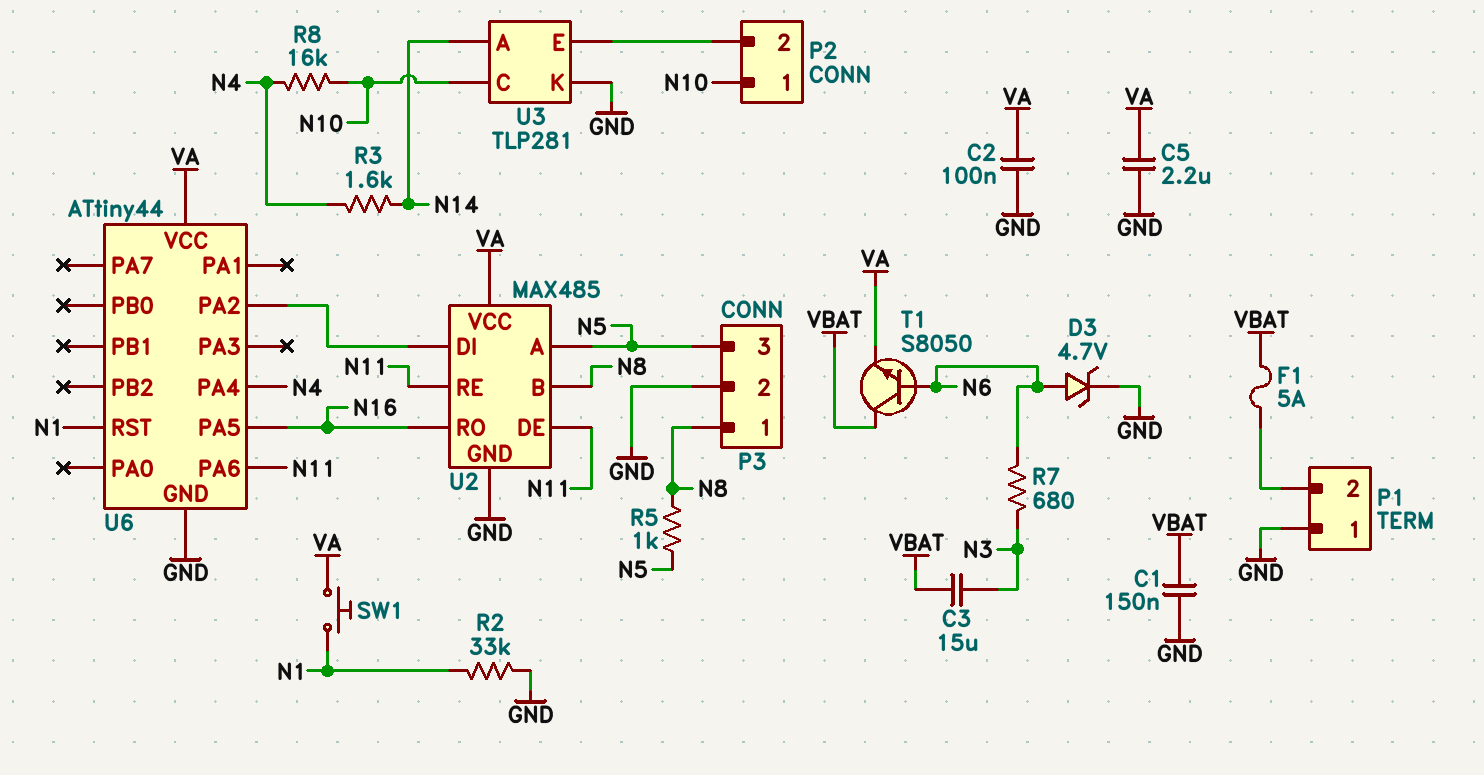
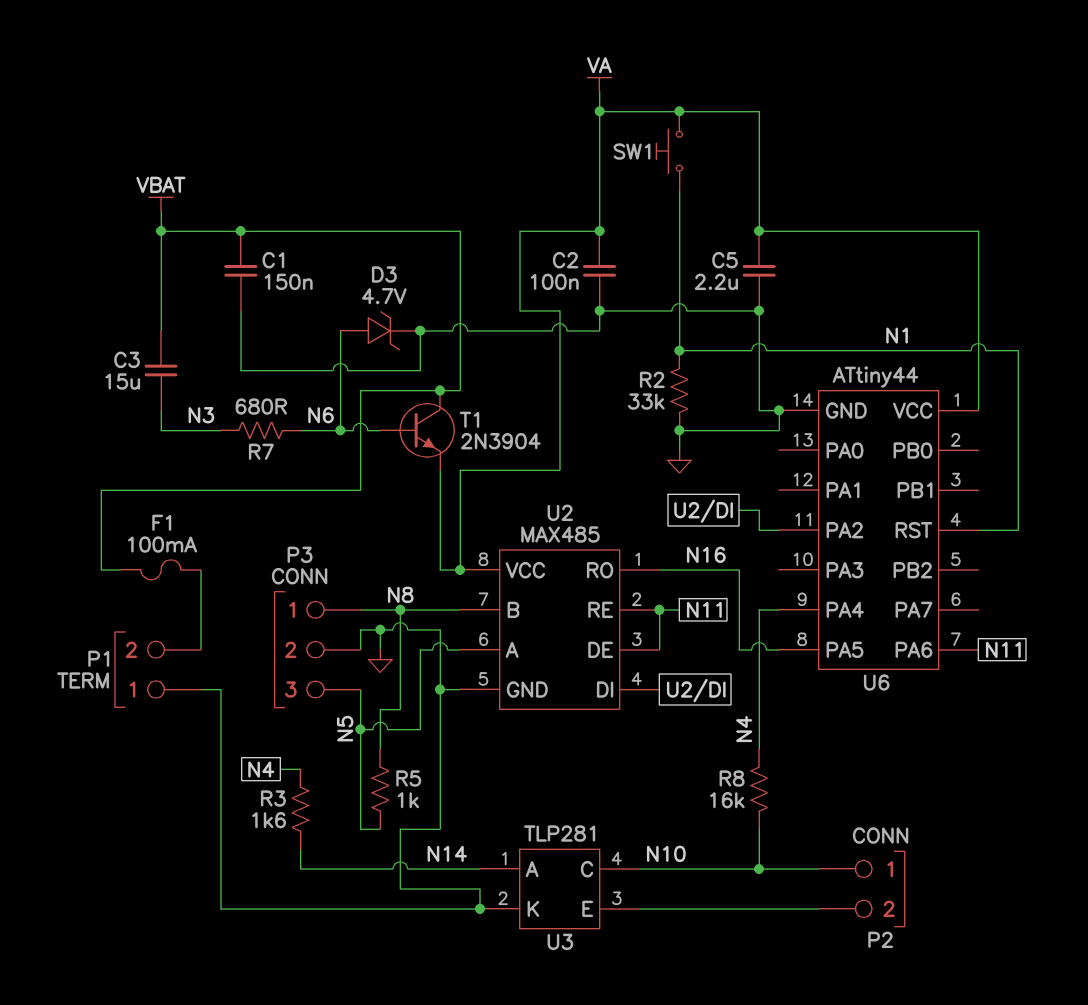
F1: 5A (P1/2, VBAT) -> 100mA (P1/2, VBAT)
T1: NPN S8050 (B N6, C VBAT, E VA) -> NPN 2N3904 (B N6, C VBAT, E VA)

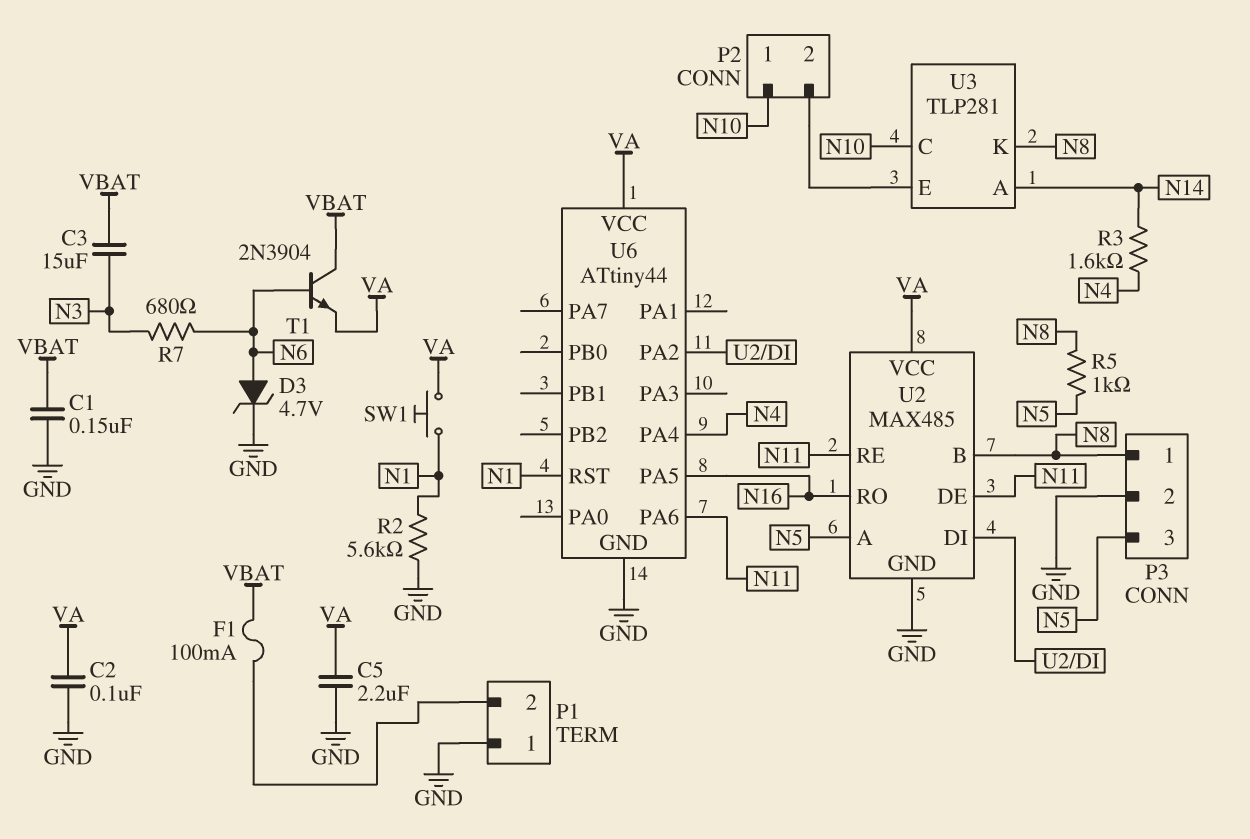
R2: 33k (GND, N1) -> 5.6k (GND, N1)
R8: 16k (N4, N10) -> none
U3 pin K: GND -> N8

